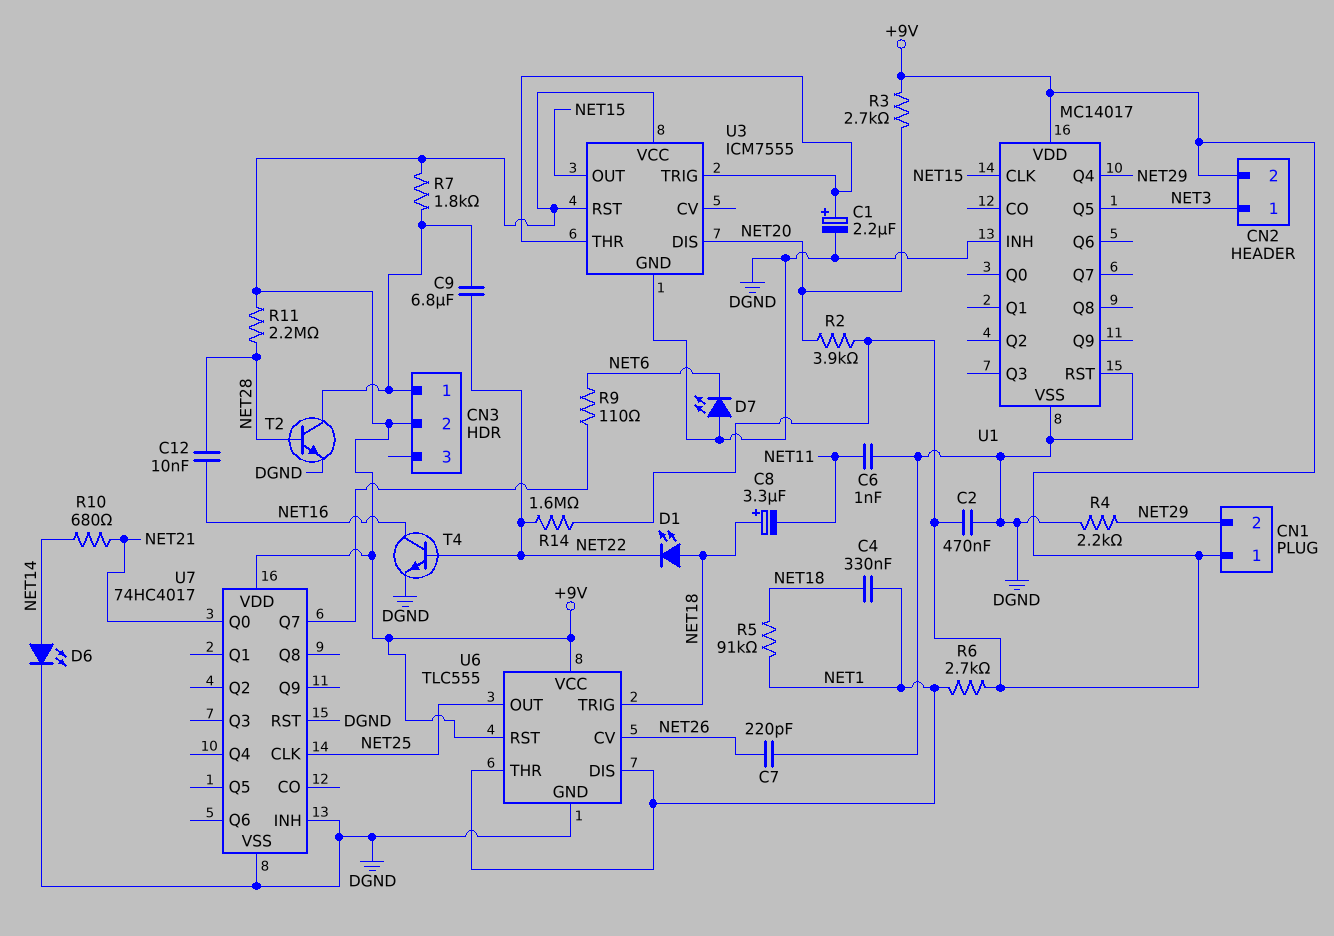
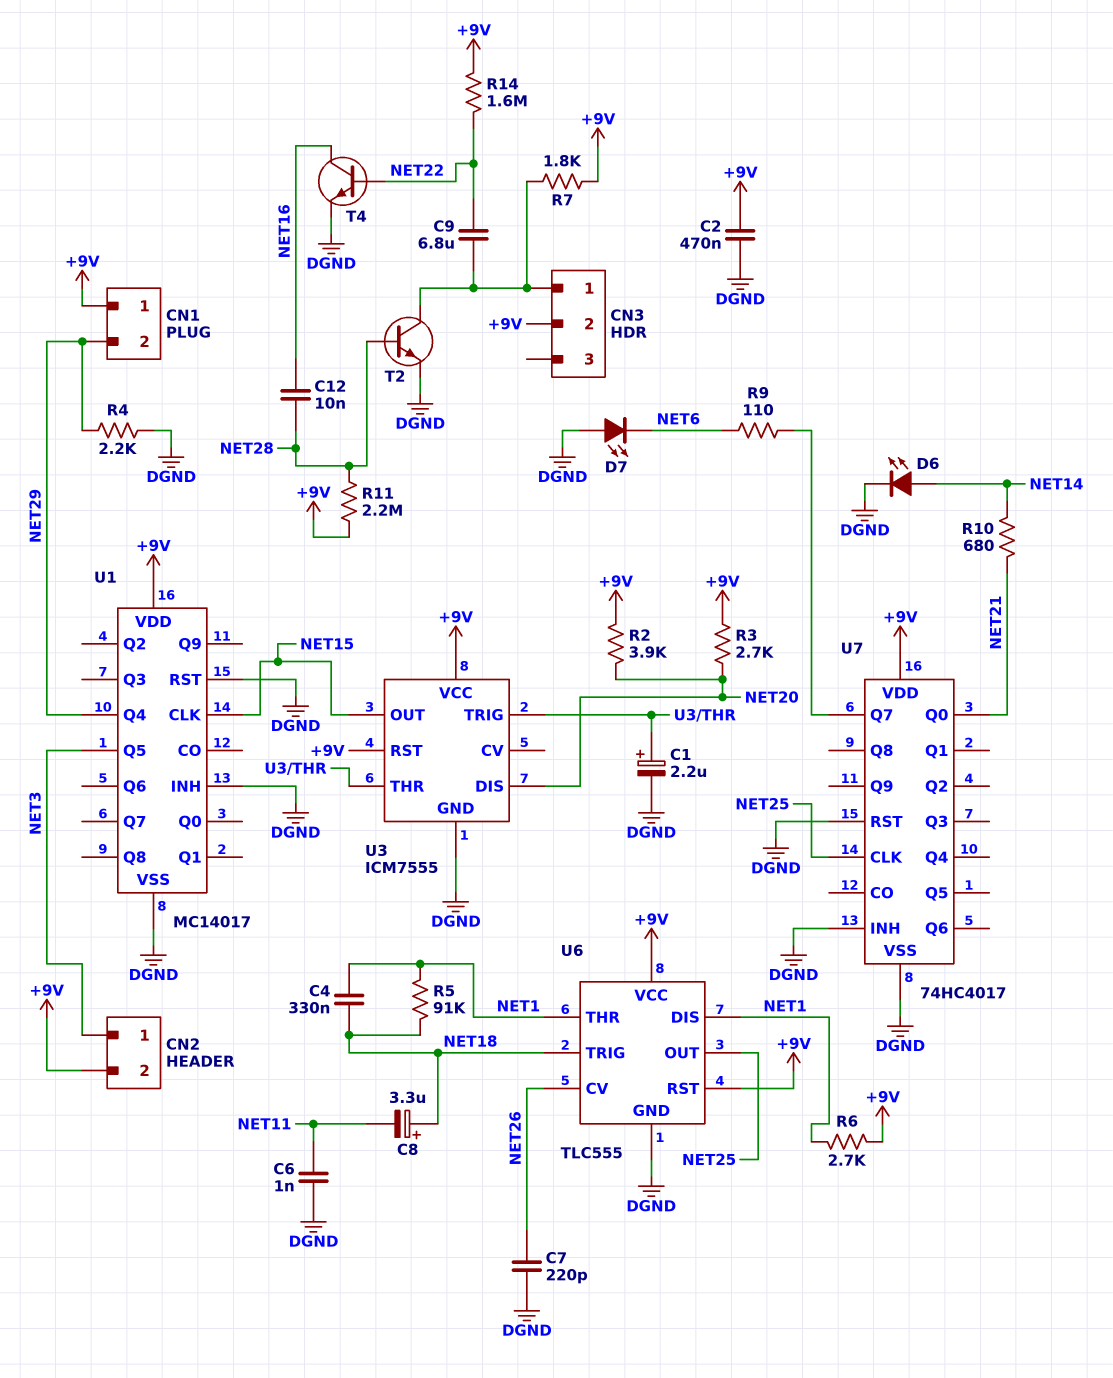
D1: LED (A NET18, K NET22) -> none

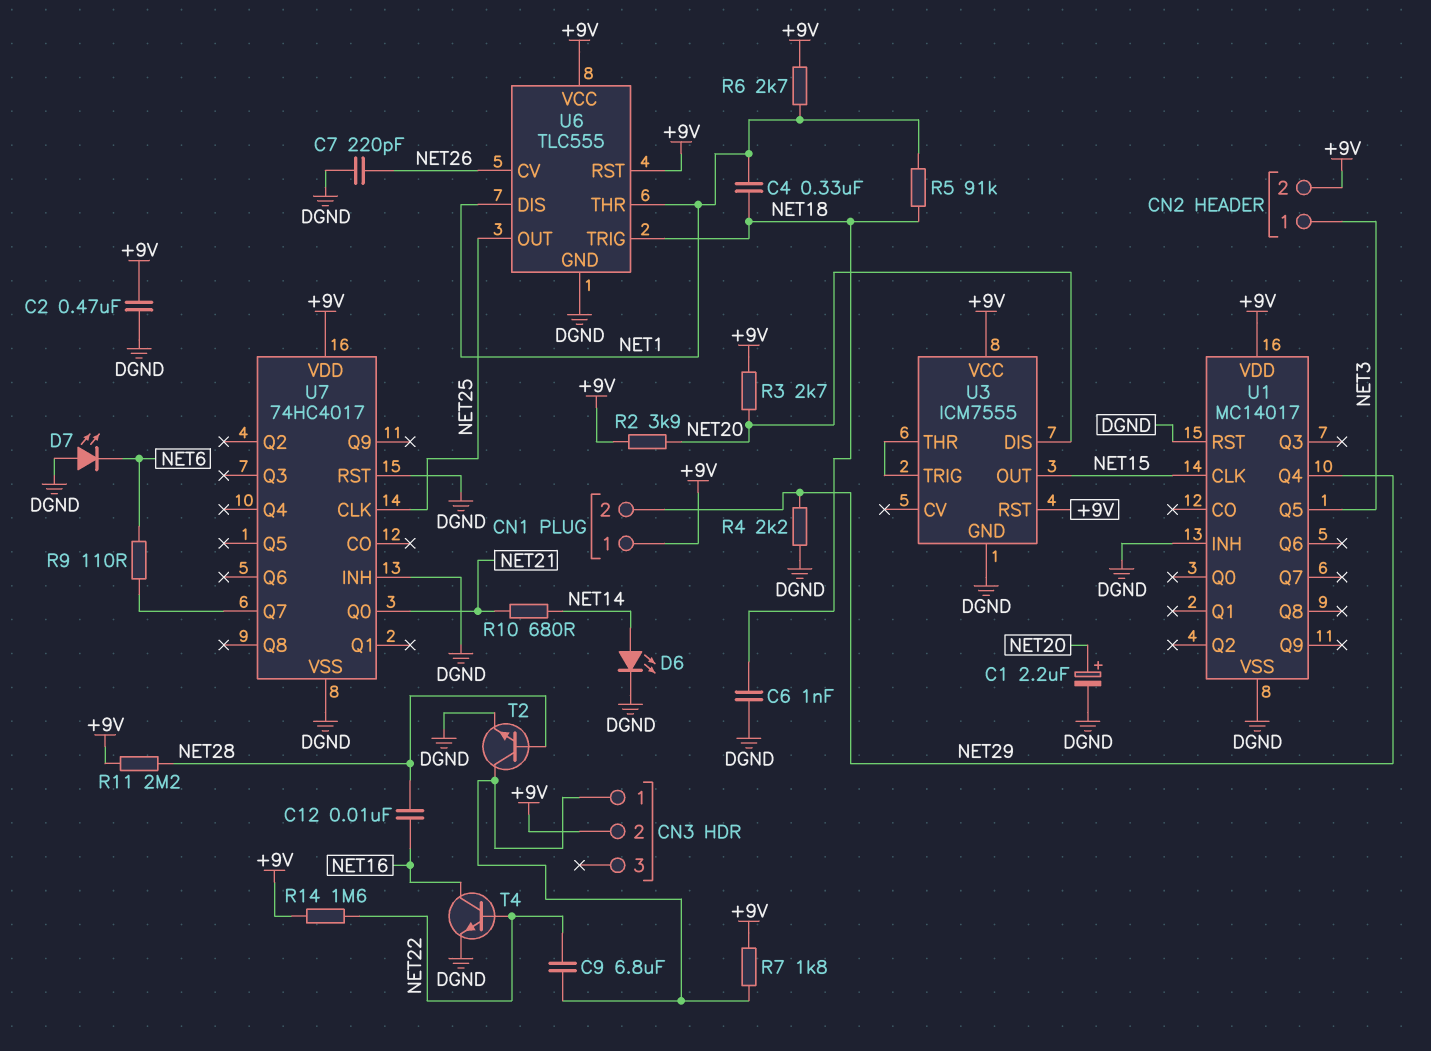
C1: 2.2uF (plus U3/THR, minus DGND) -> 2.2uF (plus NET20, minus DGND)
C6: 1nF (DGND, NET11) -> 1nF (DGND, NET18)
C8: 3.3uF (plus NET18, minus NET11) -> none

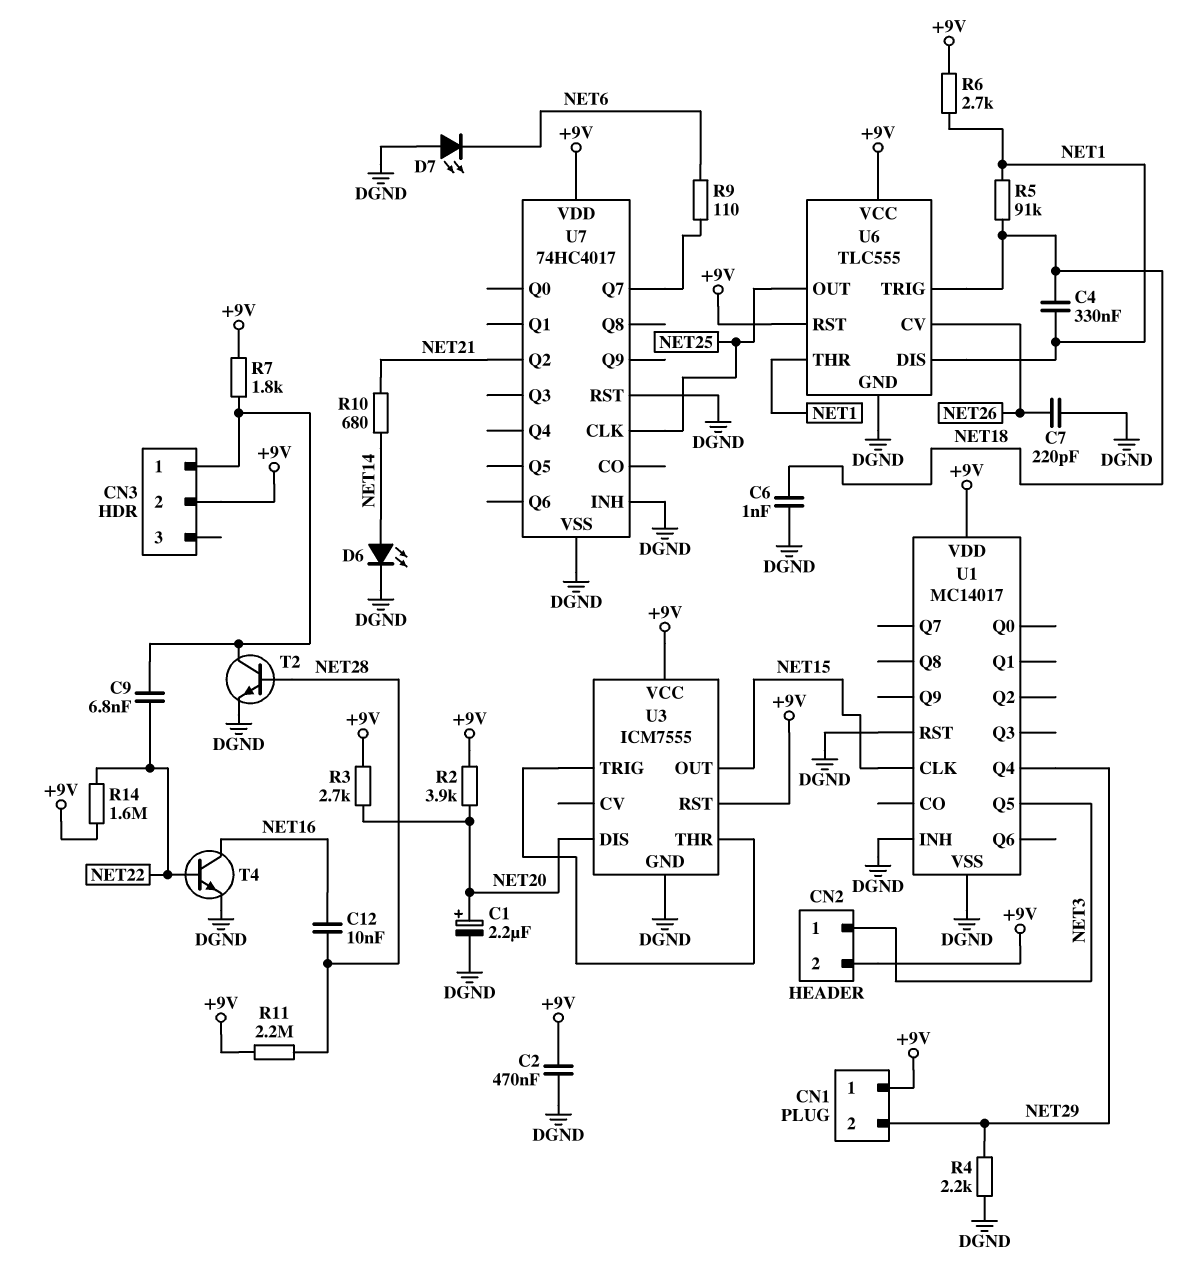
C9: 6.8uF (CN3/1, NET22) -> 6.8nF (CN3/1, NET22)
U7 pin Q0: NET21 -> none
U7 pin Q2: none -> NET21

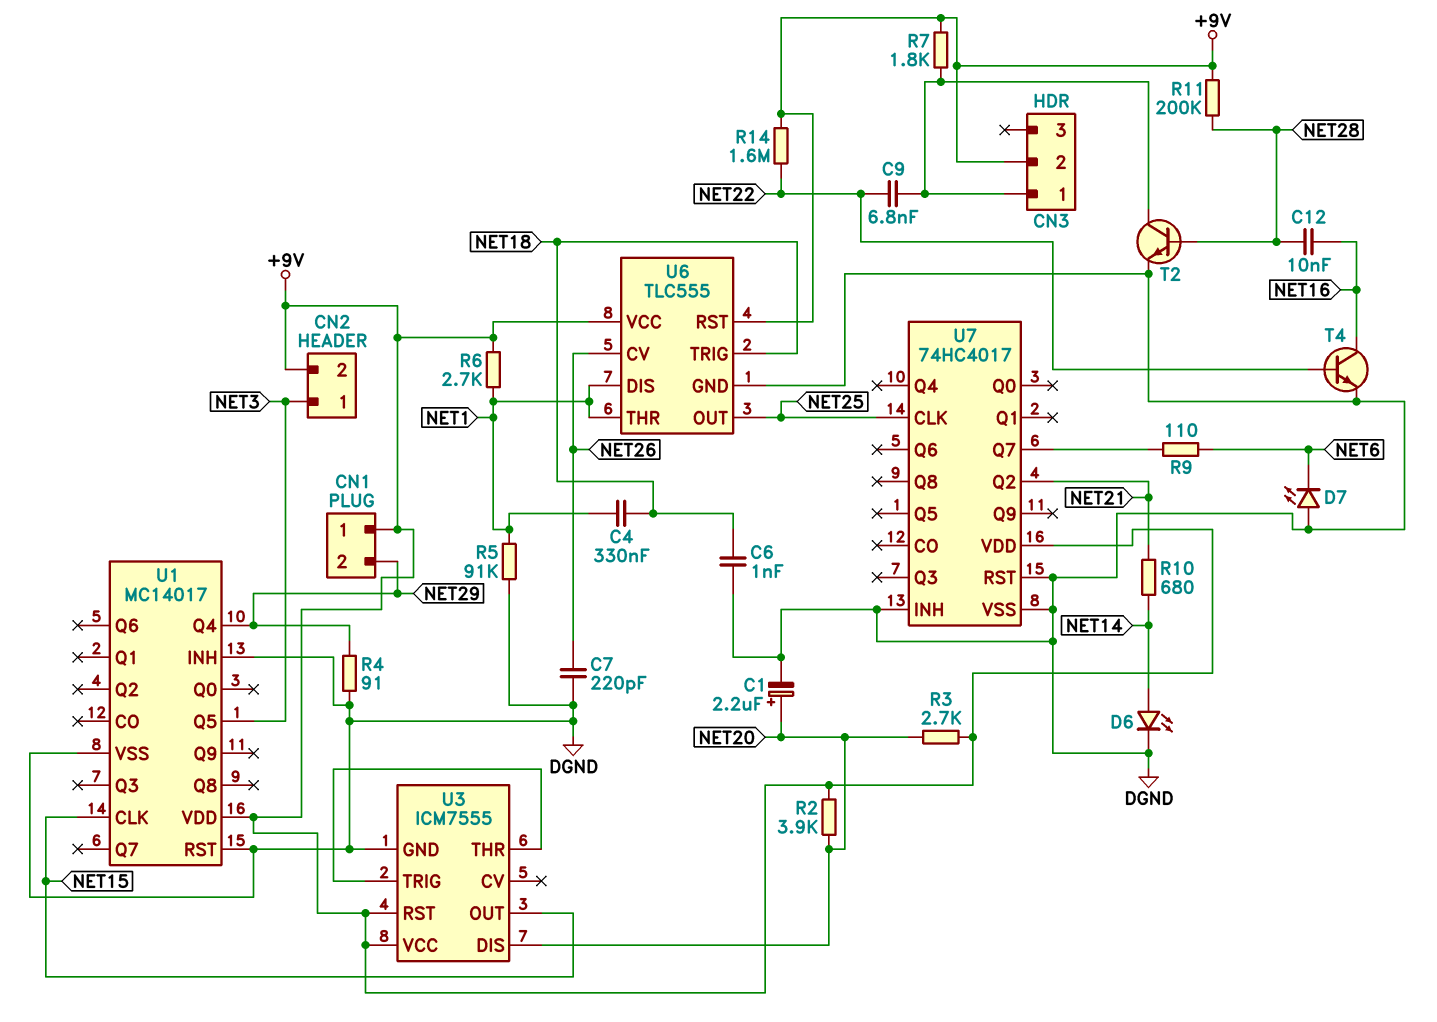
C2: 470nF (+9V, DGND) -> none
R4: 2.2k (DGND, NET29) -> 91 (DGND, NET29)
R5: 91k (NET1, NET18) -> 91k (DGND, NET1)
R11: 2.2M (+9V, NET28) -> 200k (+9V, NET28)

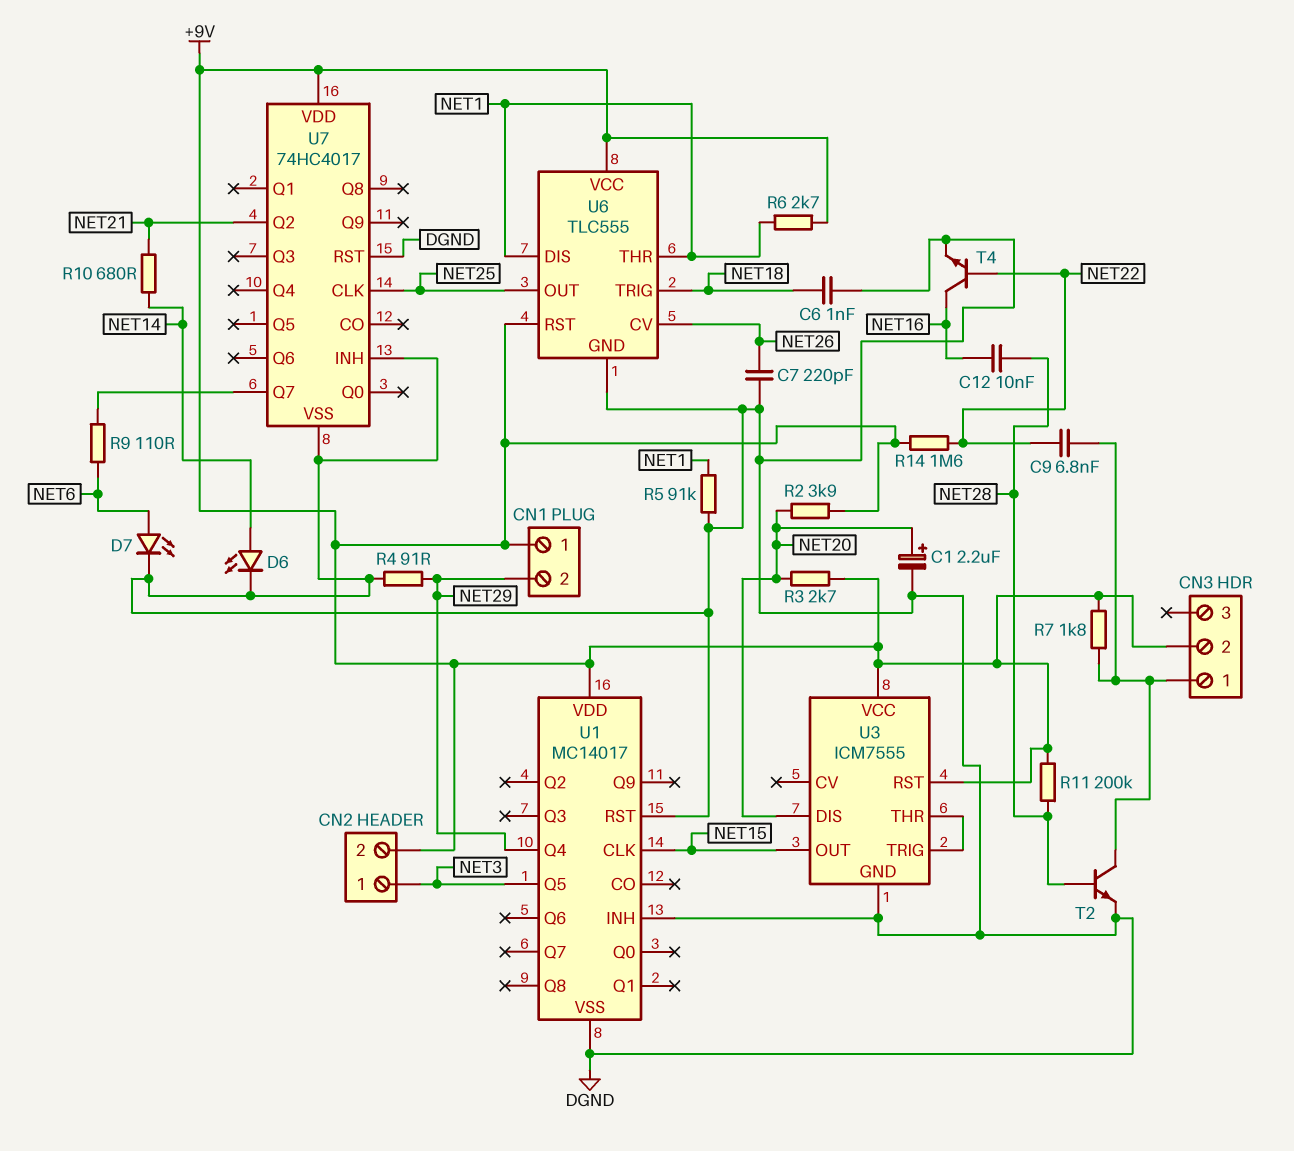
C4: 330nF (NET1, NET18) -> none
D7: LED (A DGND, K NET6) -> LED (A NET6, K DGND)

